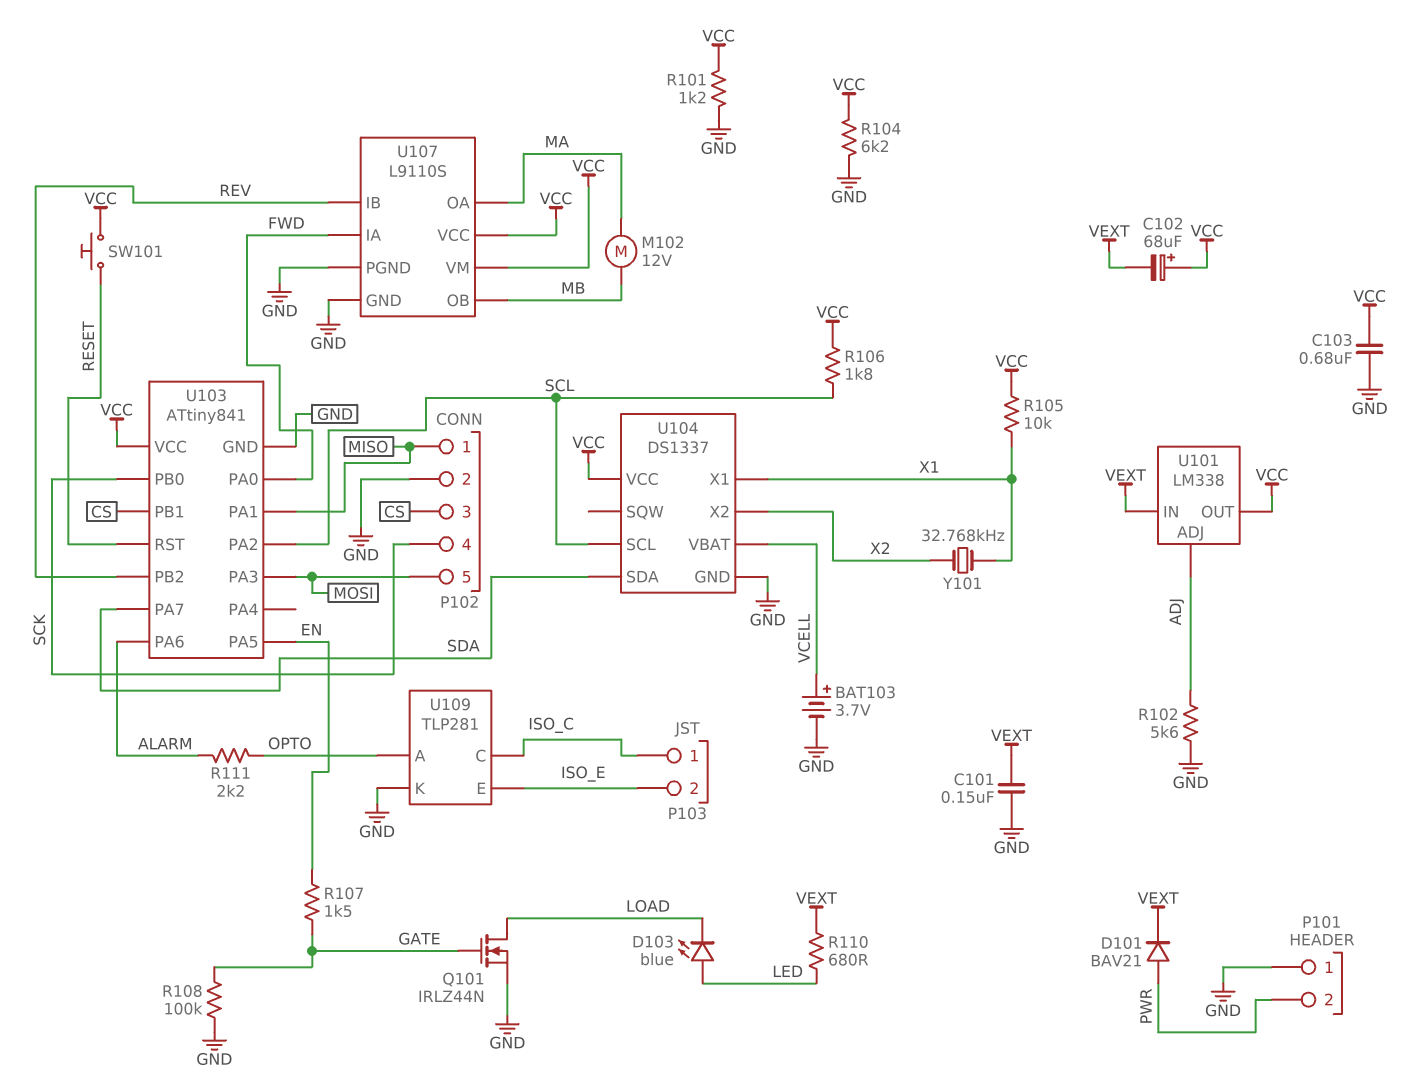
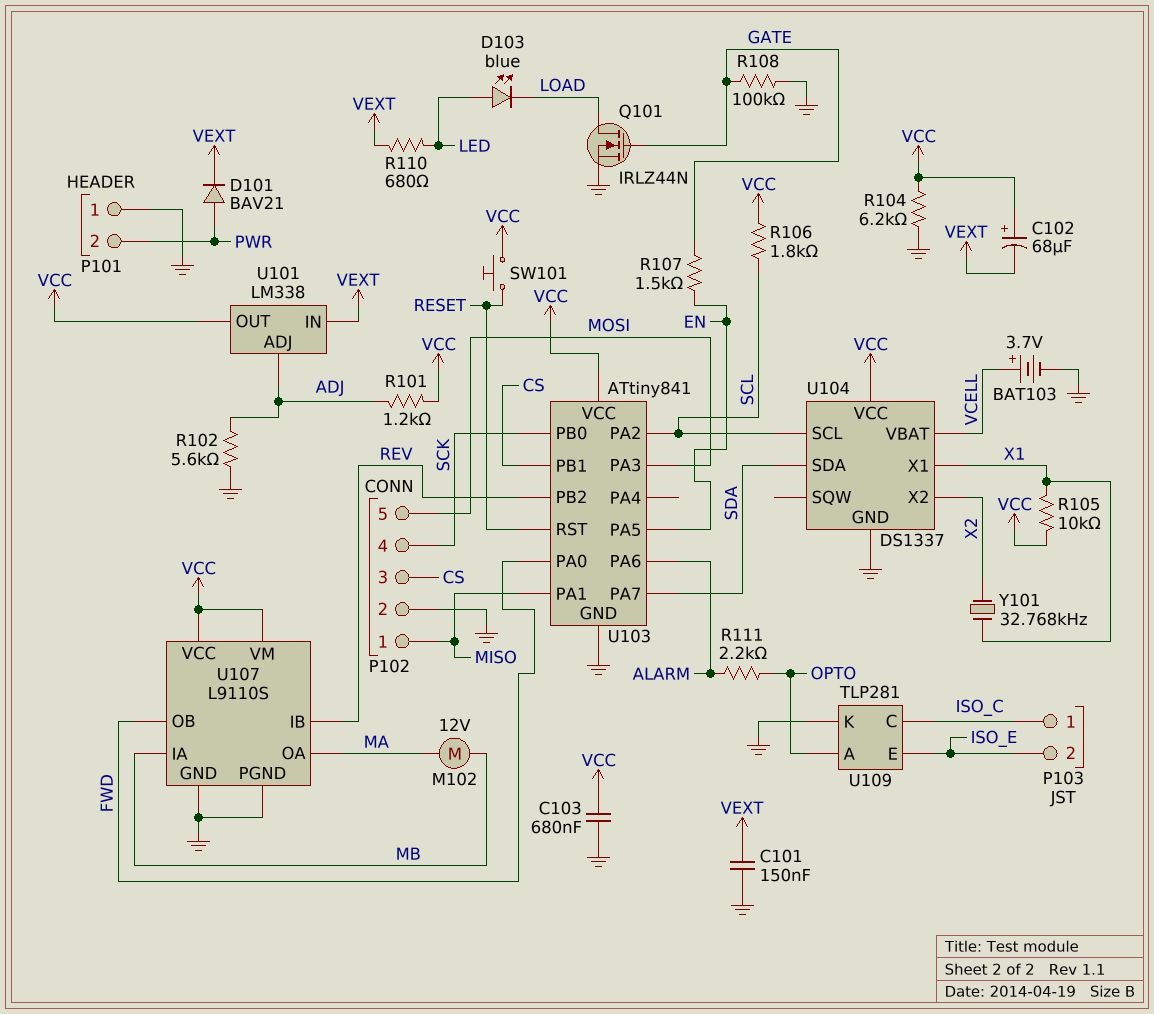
R101: 1.2k (GND, VCC) -> 1.2k (ADJ, VCC)
U107 pin IA: FWD -> MB
U107 pin OB: MB -> FWD

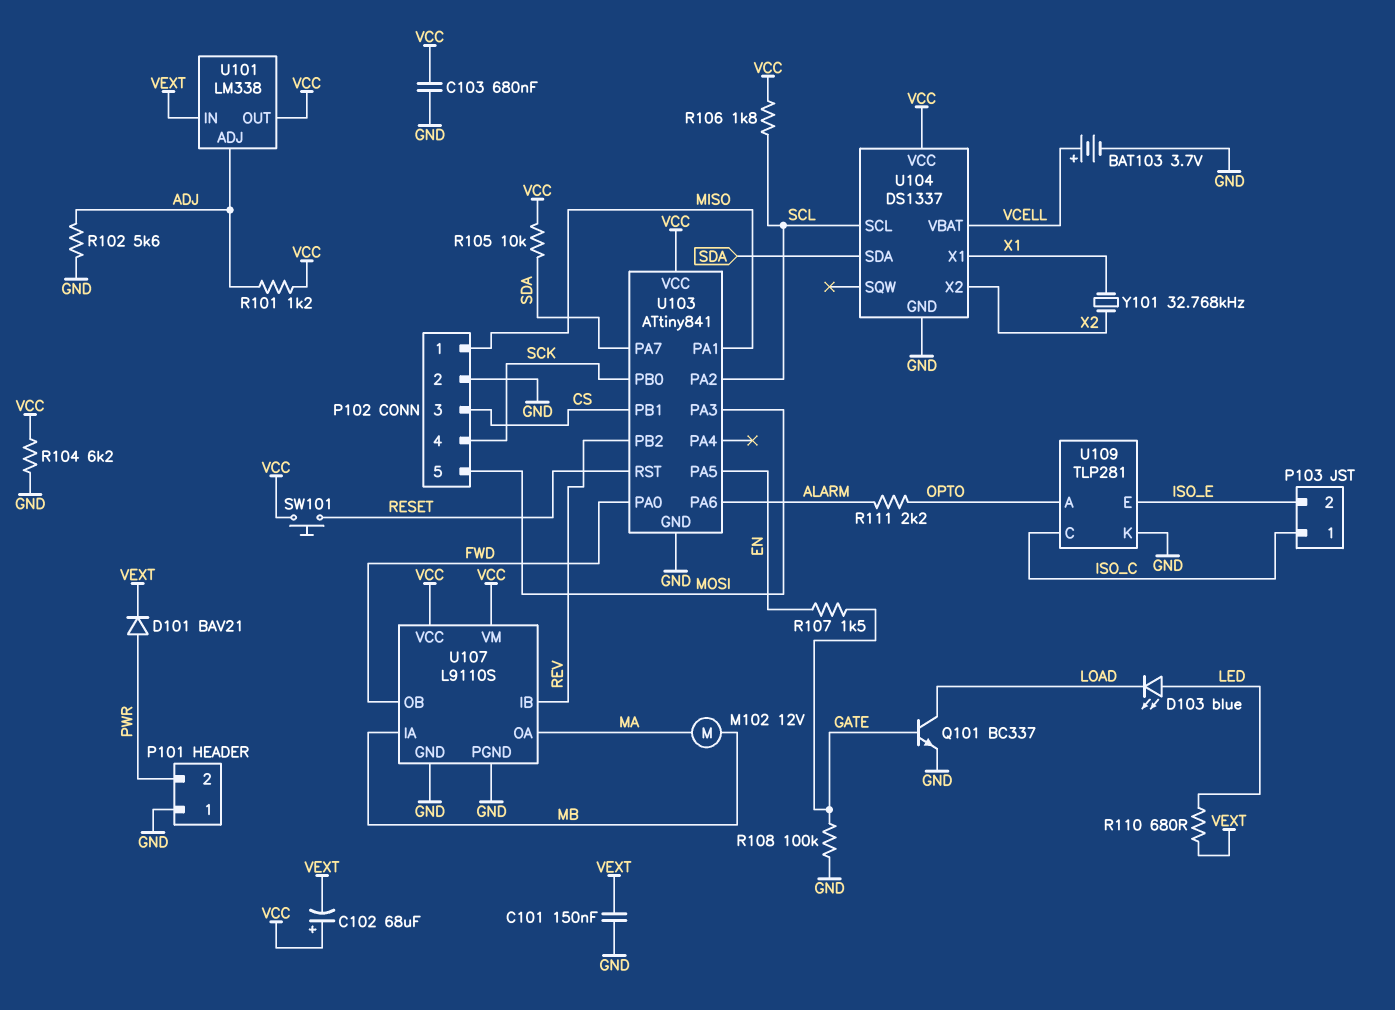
Q101: NMOS IRLZ44N (G GATE, D LOAD, S GND) -> NPN BC337 (B GATE, C LOAD, E GND)
R105: 10k (VCC, X1) -> 10k (SDA, VCC)

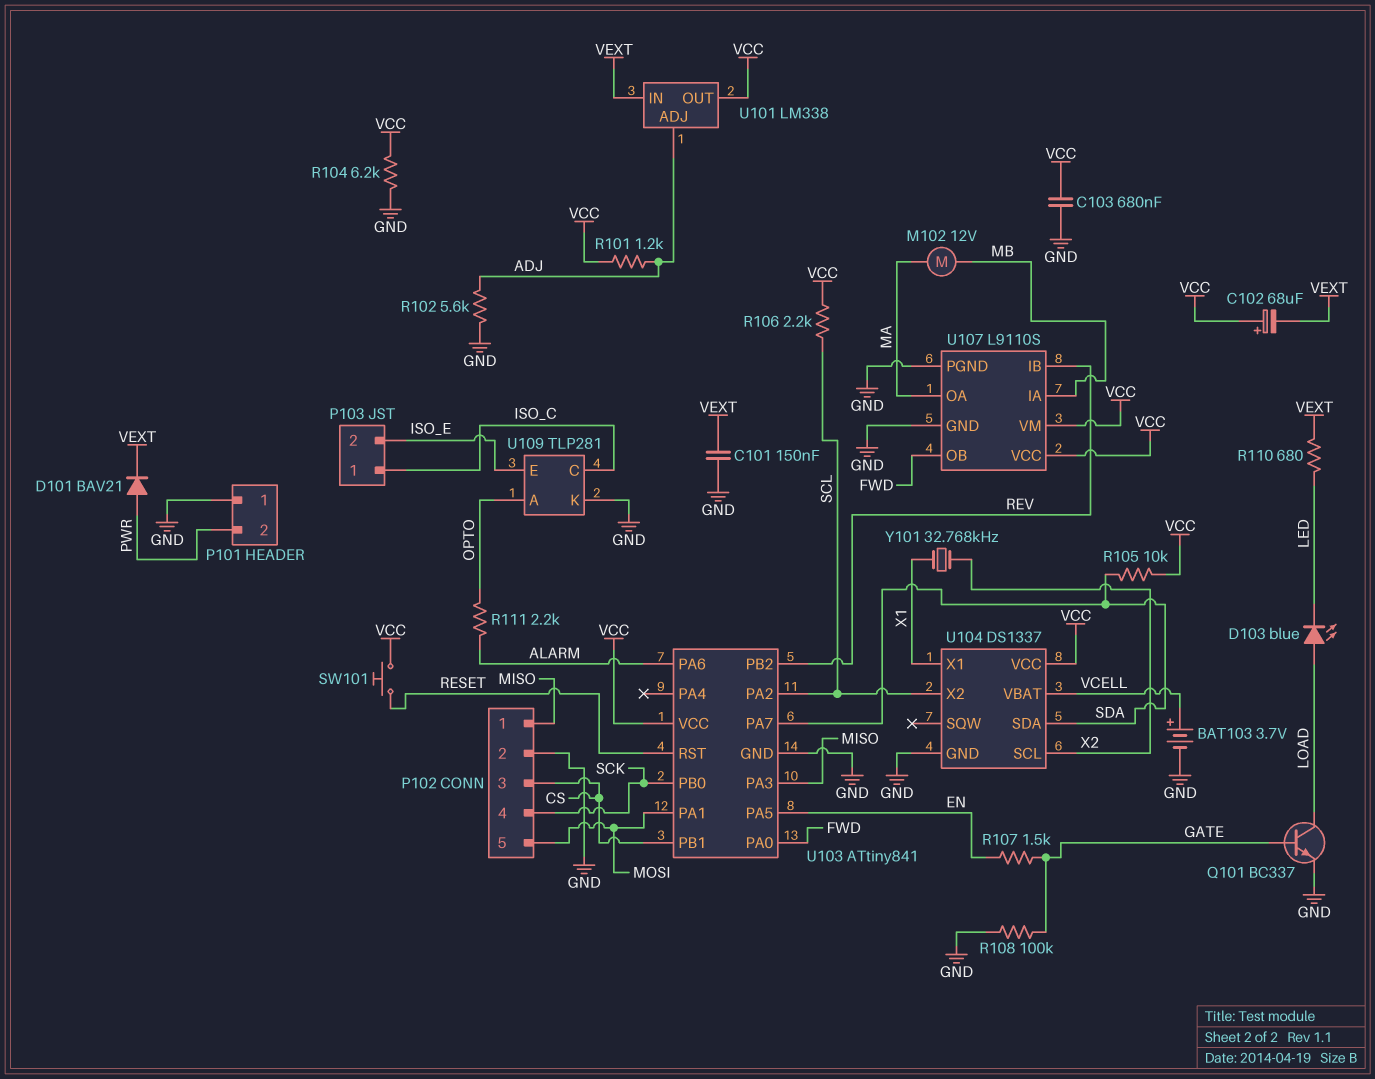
D103: LED blue (A LED, K LOAD) -> LED blue (A LOAD, K LED)
R106: 1.8k (SCL, VCC) -> 2.2k (SCL, VCC)
U103 pin PA1: MISO -> MOSI
U103 pin PA3: MOSI -> MISO
U104 pin SCL: SCL -> X2
U104 pin X2: X2 -> SCL

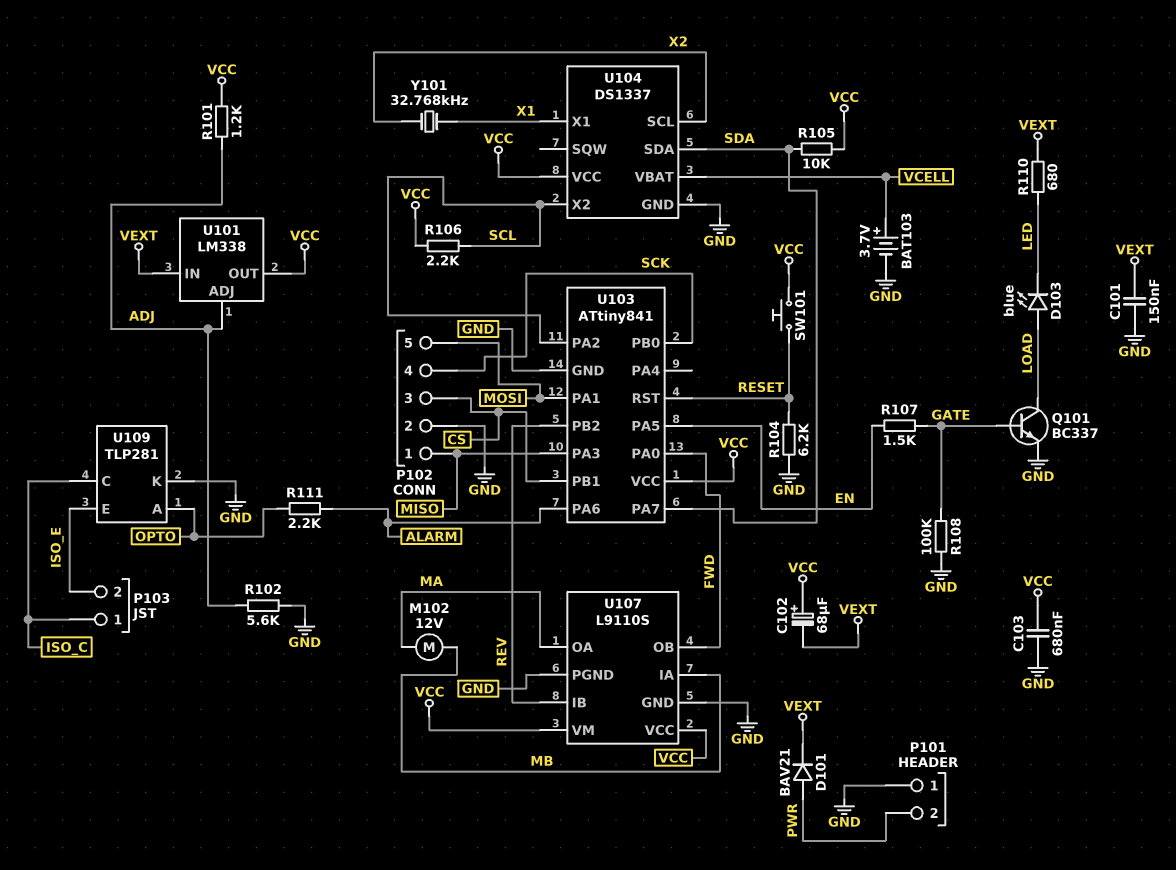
R104: 6.2k (GND, VCC) -> 6.2k (GND, RESET)

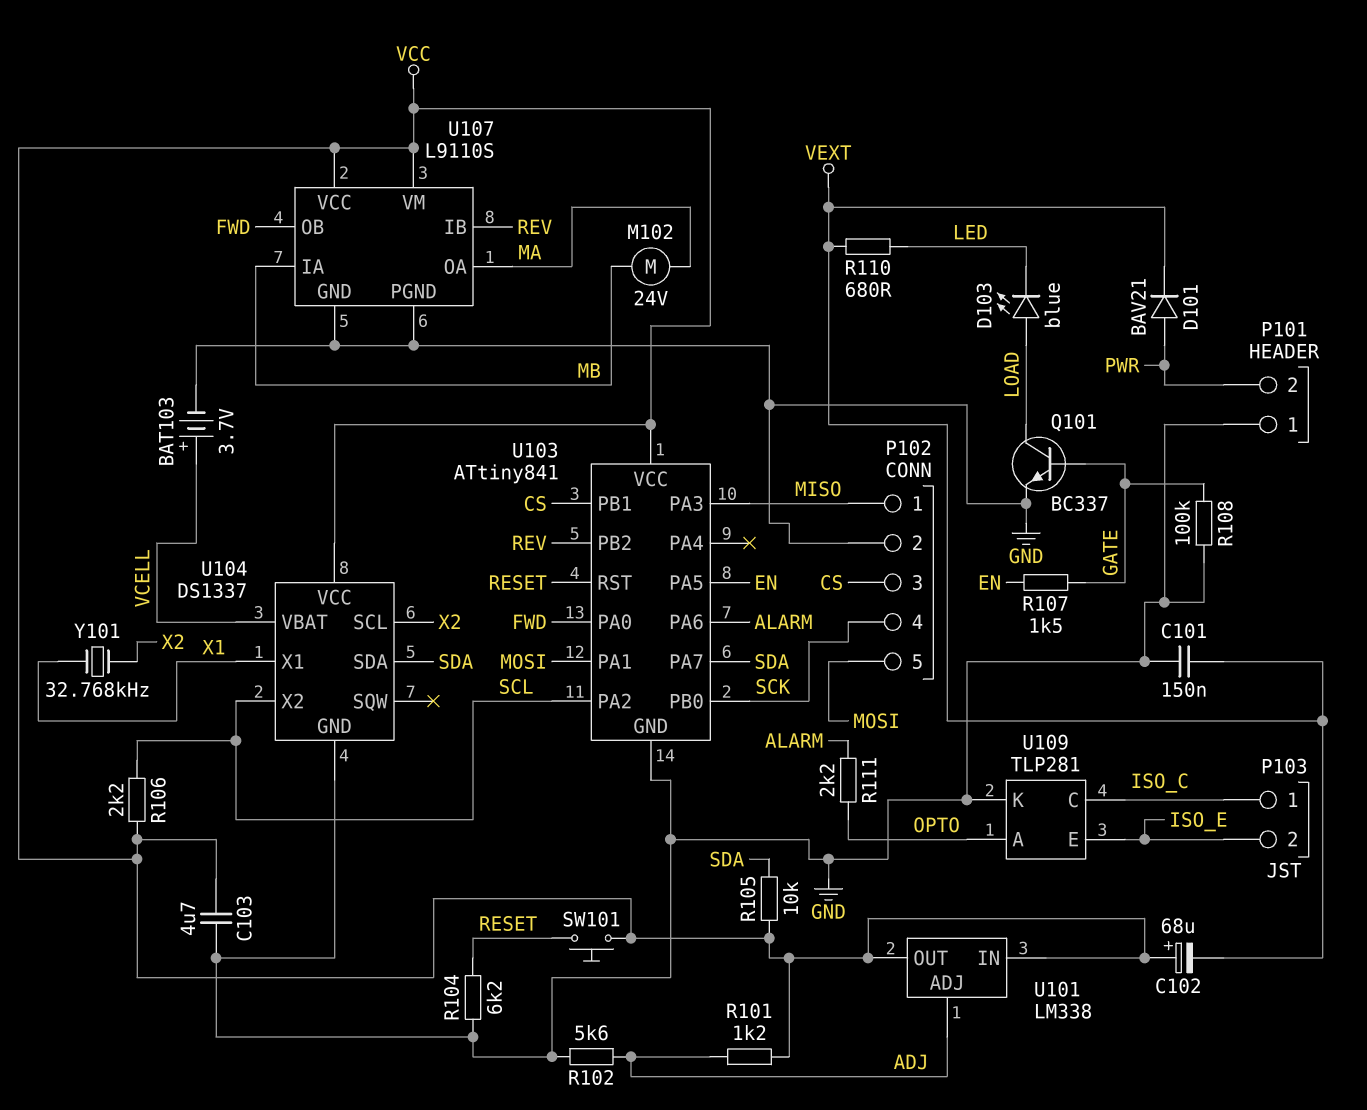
C103: 680nF (GND, VCC) -> 4.7uF (GND, VCC)
M102: motor 12V (MA, MB) -> motor 24V (MA, MB)
U101 pin IN: VEXT -> VCC

